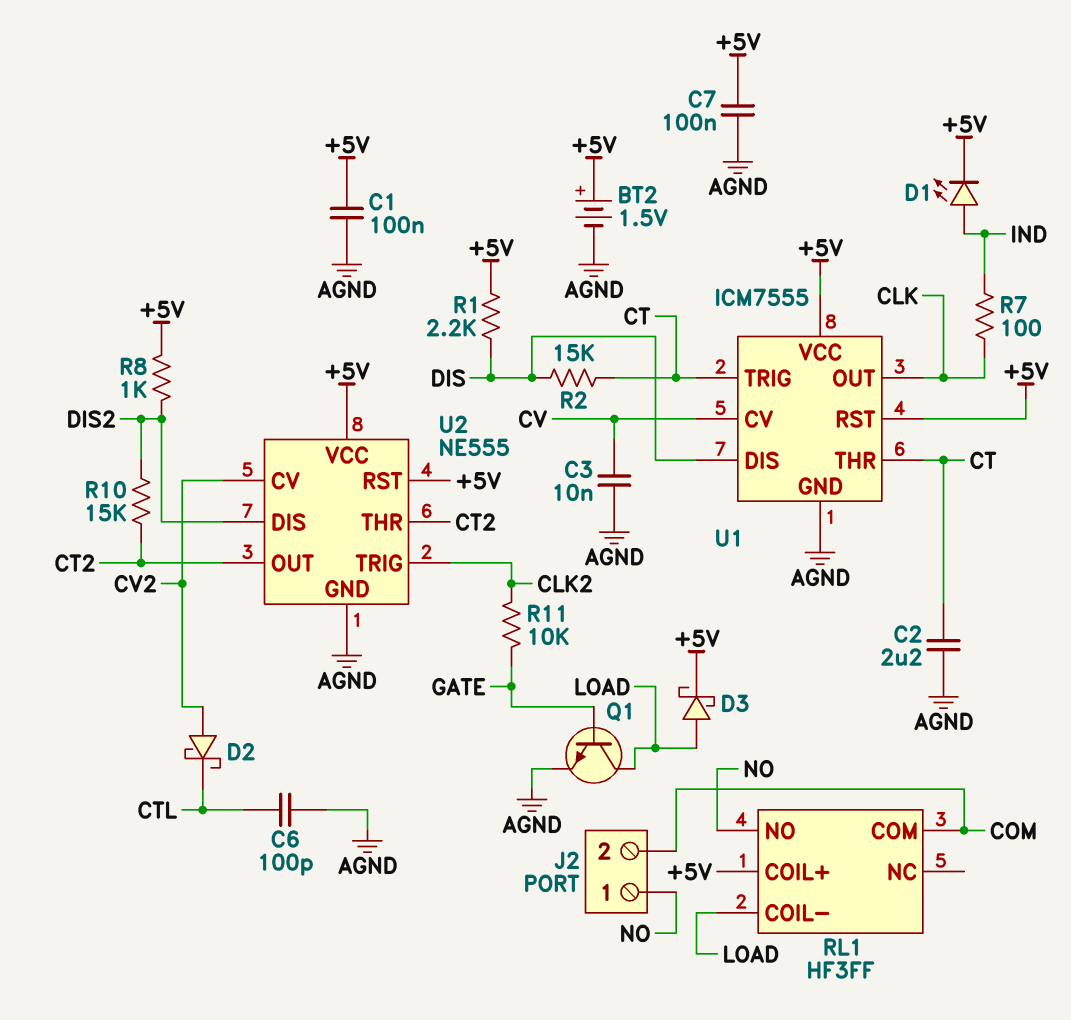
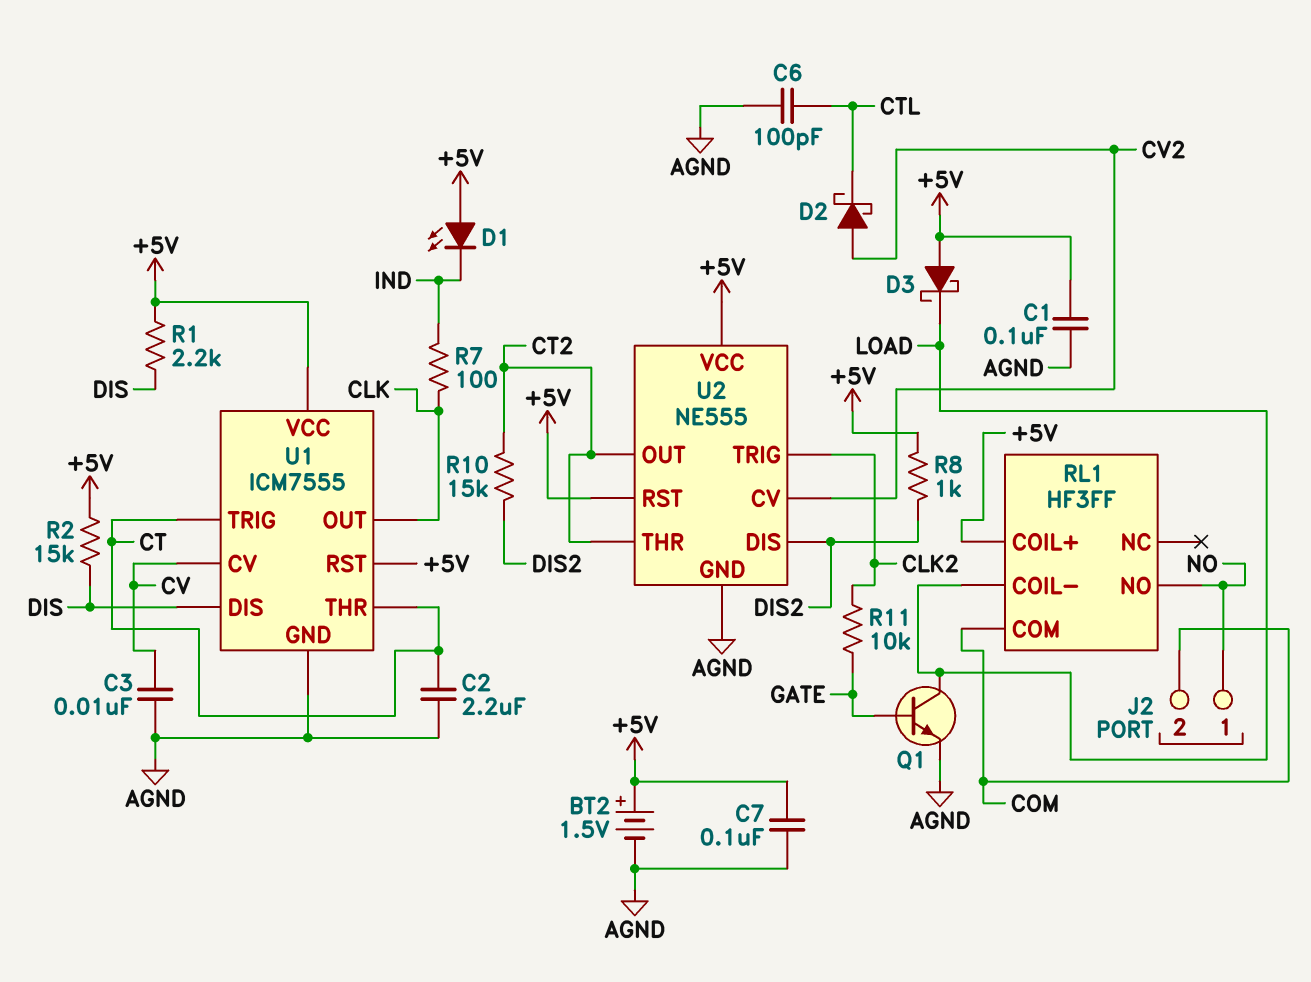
D1: LED (A IND, K +5V) -> LED (A +5V, K IND)
D3: schottky (A LOAD, K +5V) -> schottky (A +5V, K LOAD)
R2: 15k (CT, DIS) -> 15k (+5V, DIS)

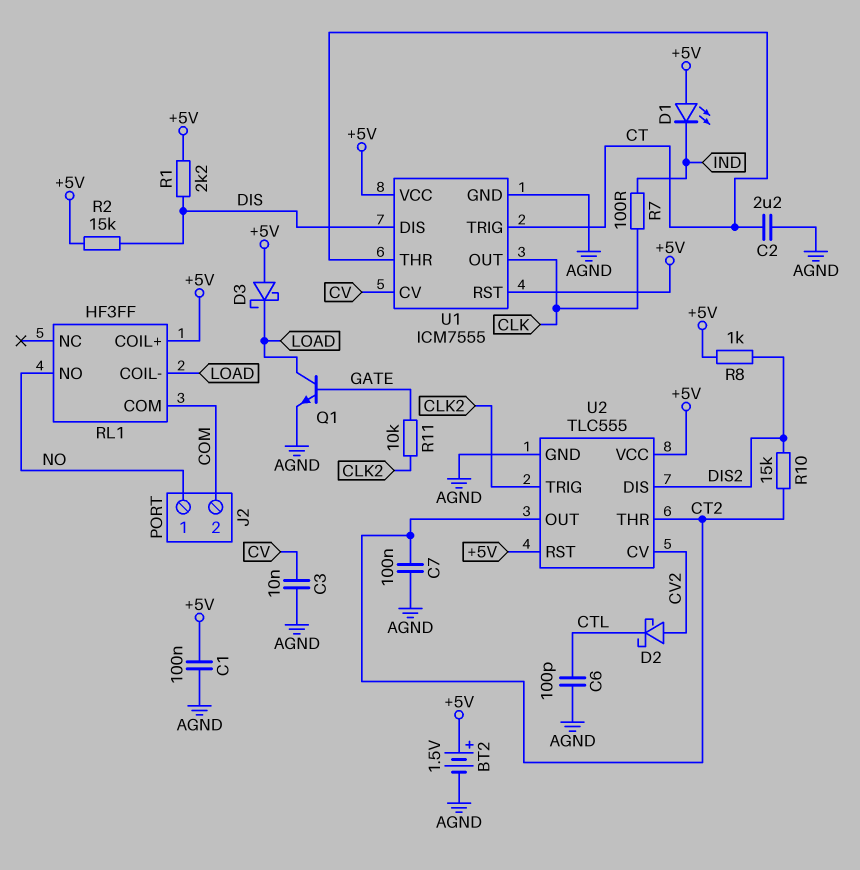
C7: 100nF (+5V, AGND) -> 100nF (AGND, CT2)
U2: NE555 -> TLC555

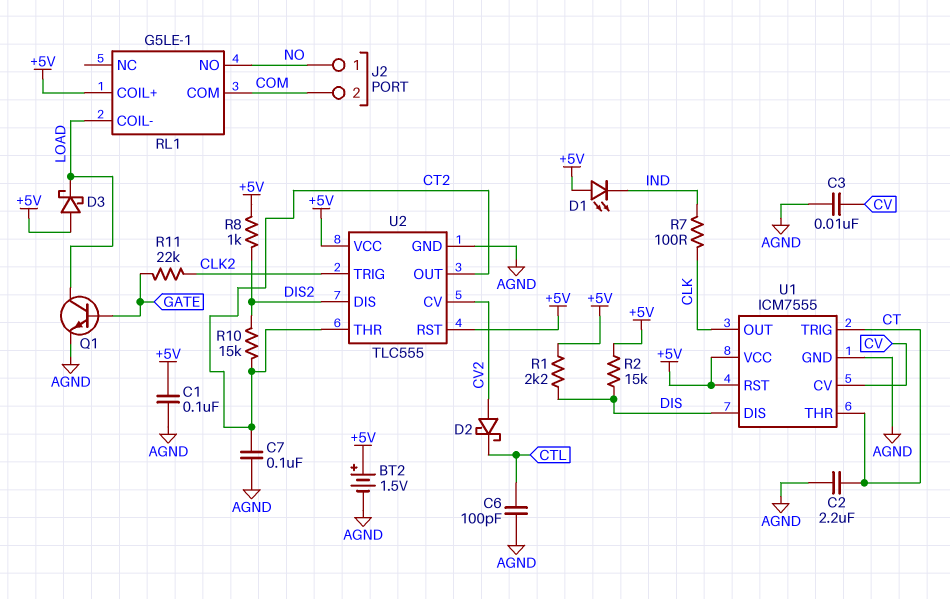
R11: 10k (CLK2, GATE) -> 22k (CLK2, GATE)
RL1: HF3FF -> G5LE-1

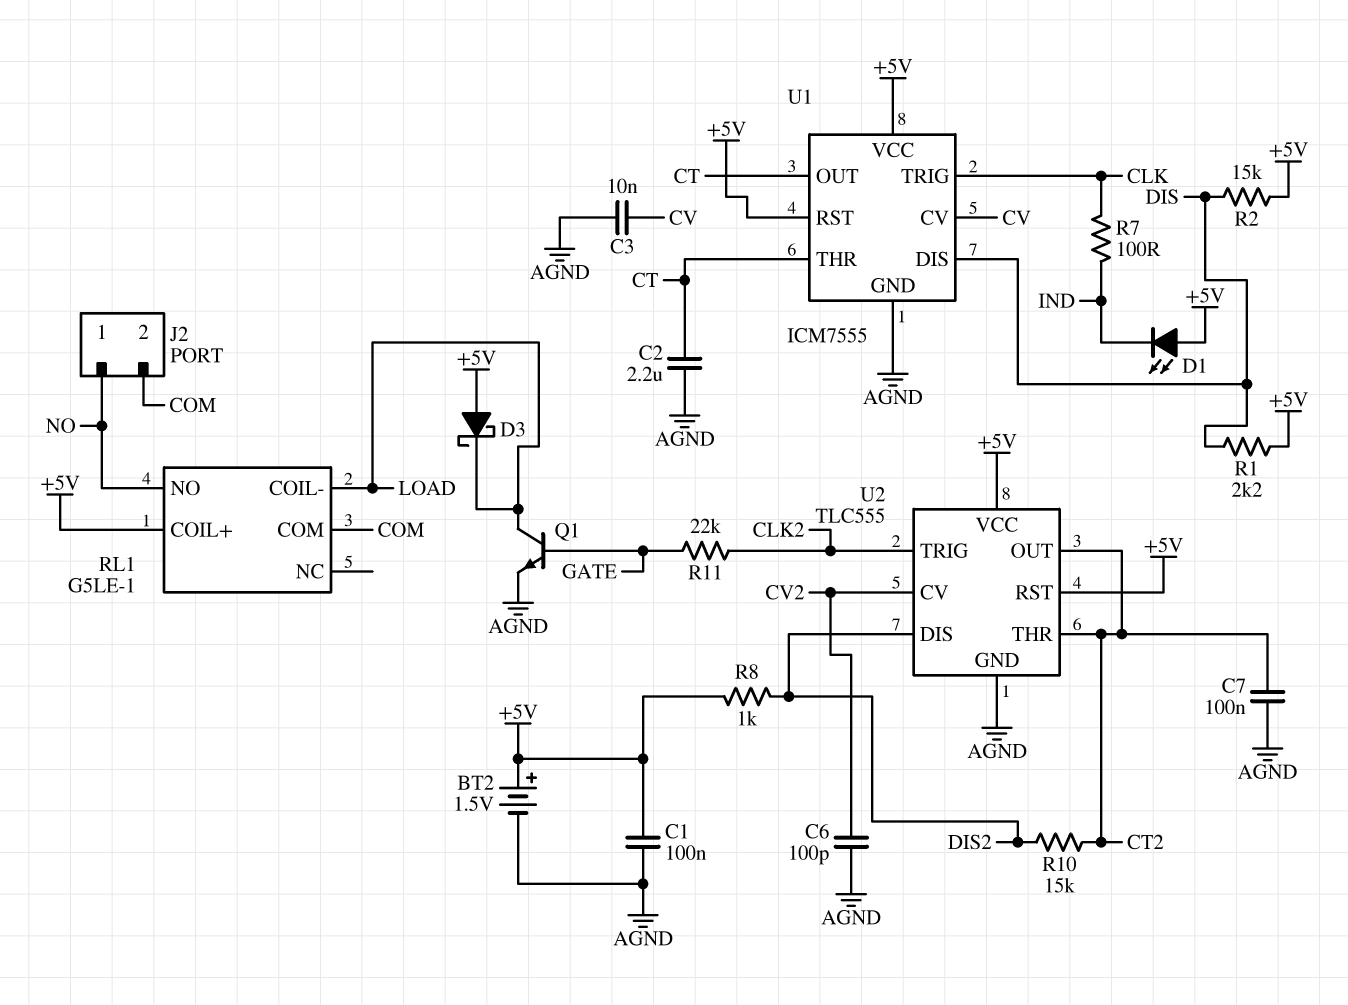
C6: 100pF (AGND, CTL) -> 100pF (AGND, CV2)
D2: schottky (A CV2, K CTL) -> none
U1 pin OUT: CLK -> CT
U1 pin TRIG: CT -> CLK

